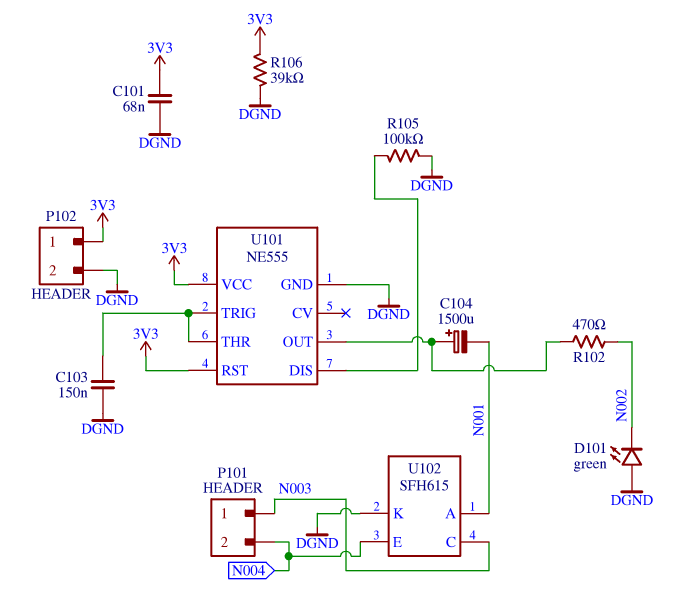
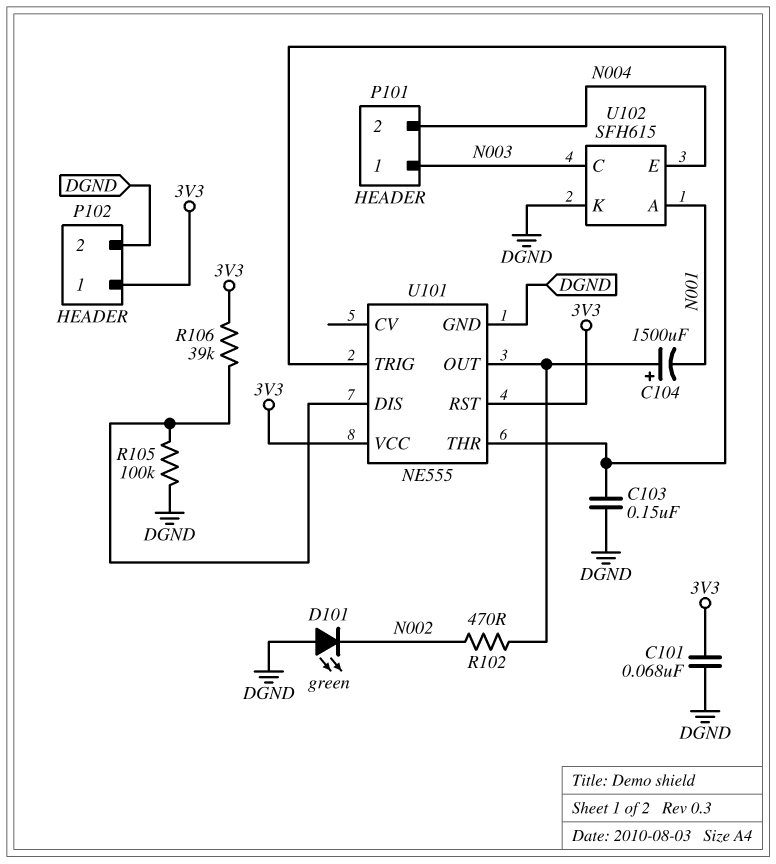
R106: 39k (3V3, DGND) -> 39k (3V3, U101/DIS)

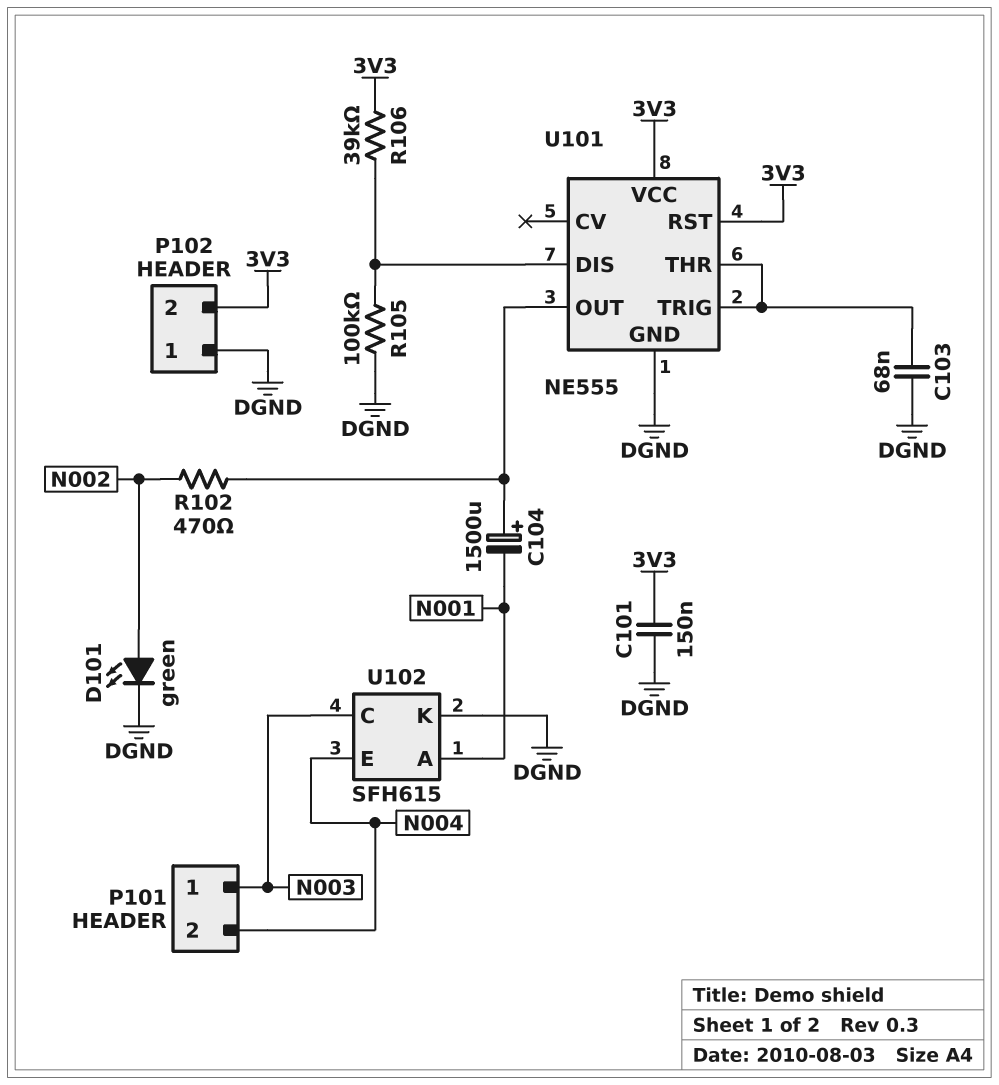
C101: 68nF (3V3, DGND) -> 150nF (3V3, DGND)
C103: 150nF (DGND, U101/THR) -> 68nF (DGND, U101/THR)
D101: LED green (A DGND, K N002) -> LED green (A N002, K DGND)
P102 pin 1: 3V3 -> DGND
P102 pin 2: DGND -> 3V3

